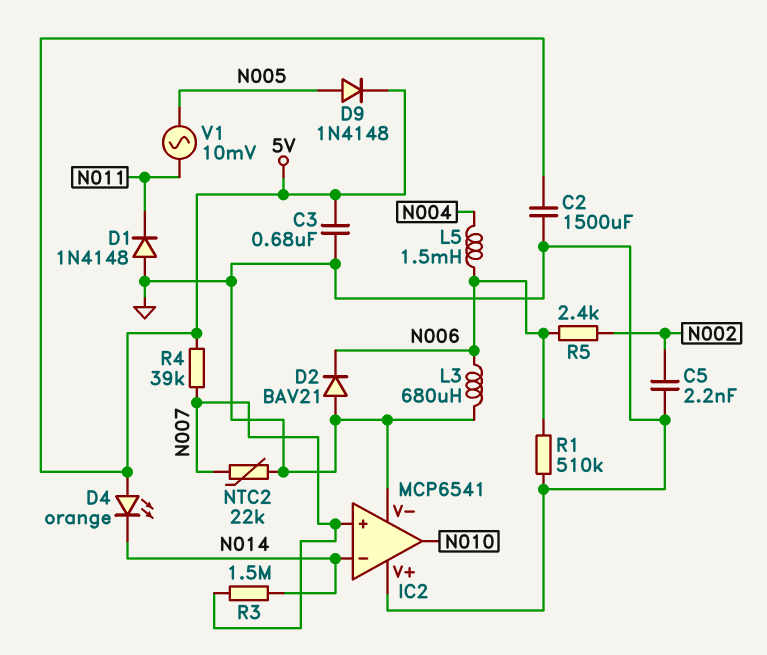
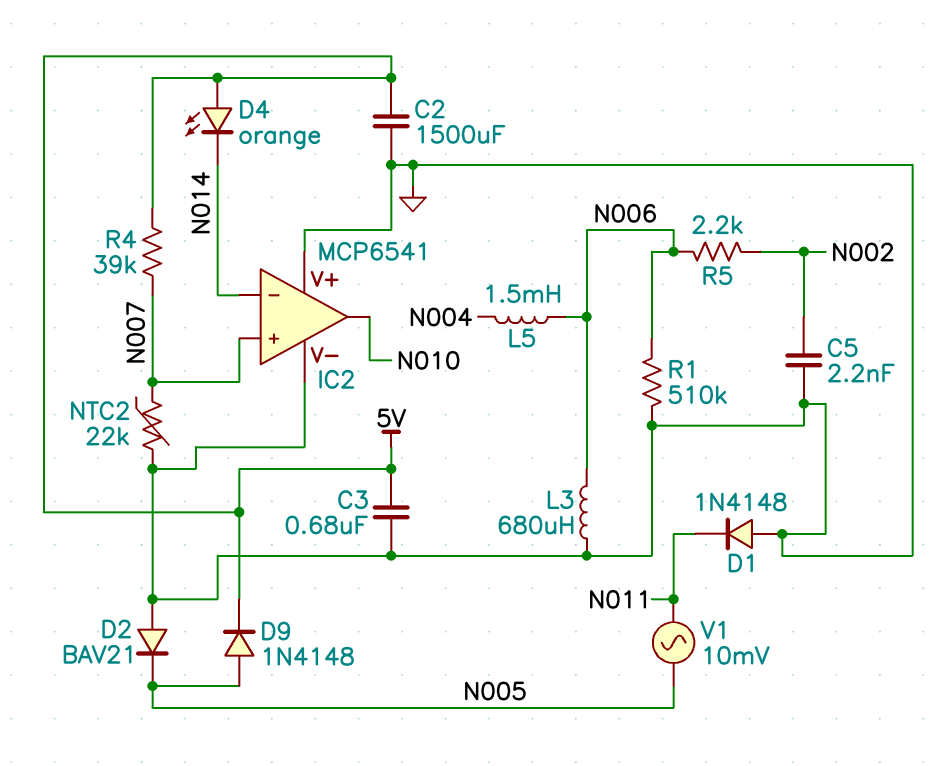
D2: diode BAV21 (A GND, K N006) -> diode BAV21 (A GND, K N005)
R3: 1.5M (N007, N014) -> none
R5: 2.4k (N002, N006) -> 2.2k (N002, N006)

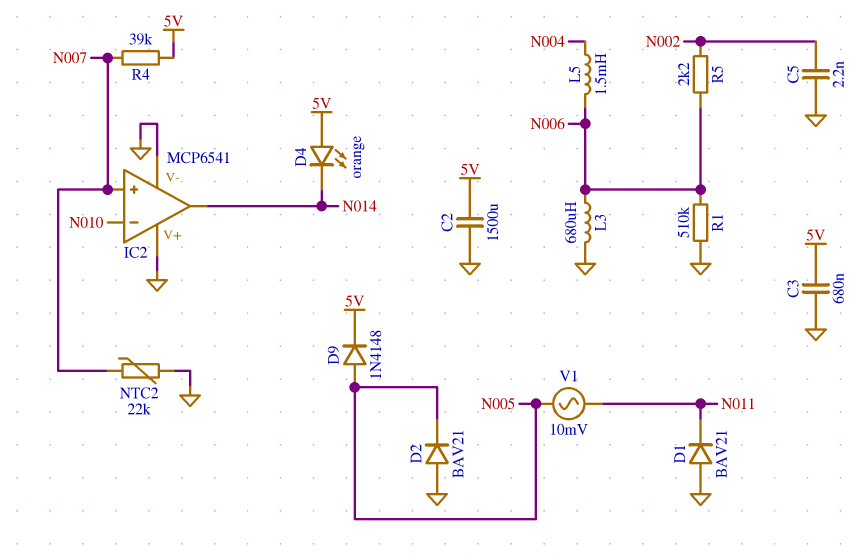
D1: diode 1N4148 (A GND, K N011) -> diode BAV21 (A GND, K N011)
IC2 pin in-: N014 -> N010
IC2 pin out: N010 -> N014

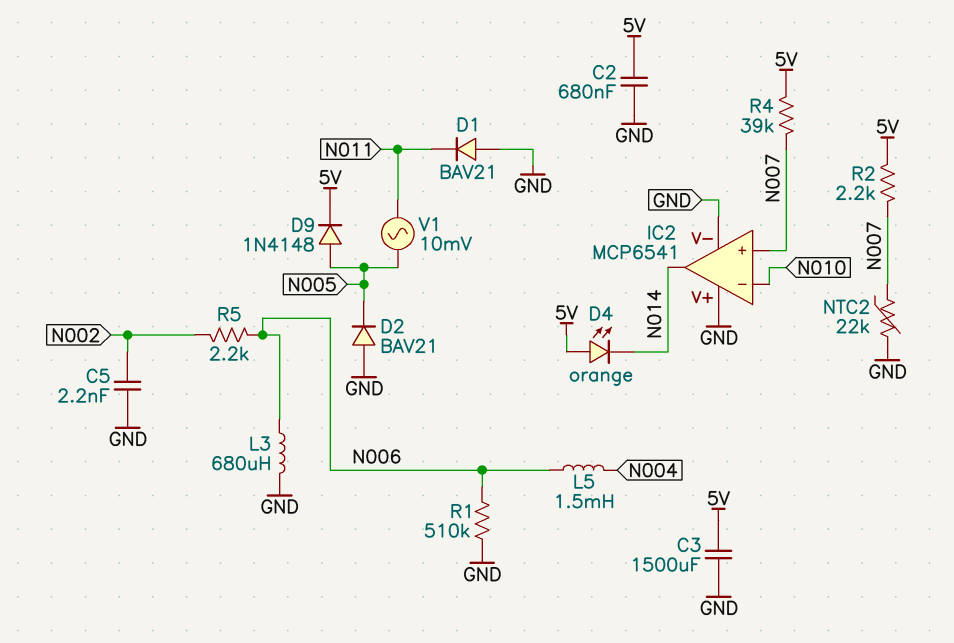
C2: 1500uF (5V, GND) -> 680nF (5V, GND)
C3: 680nF (5V, GND) -> 1500uF (5V, GND)
R2: none -> 2.2k (5V, N007)

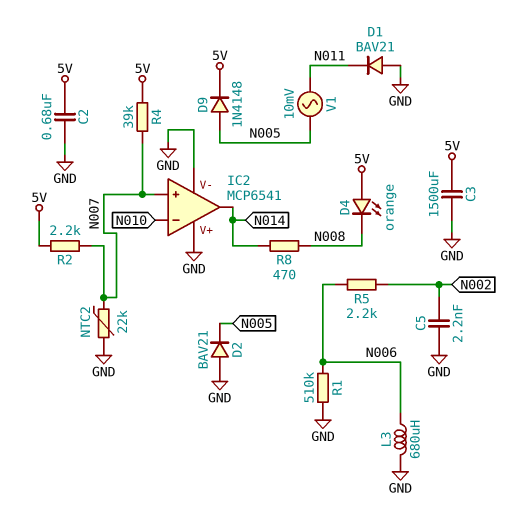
D4: LED orange (A 5V, K N014) -> LED orange (A 5V, K N008)
L5: 1.5mH (N004, N006) -> none
R8: none -> 470 (N008, N014)

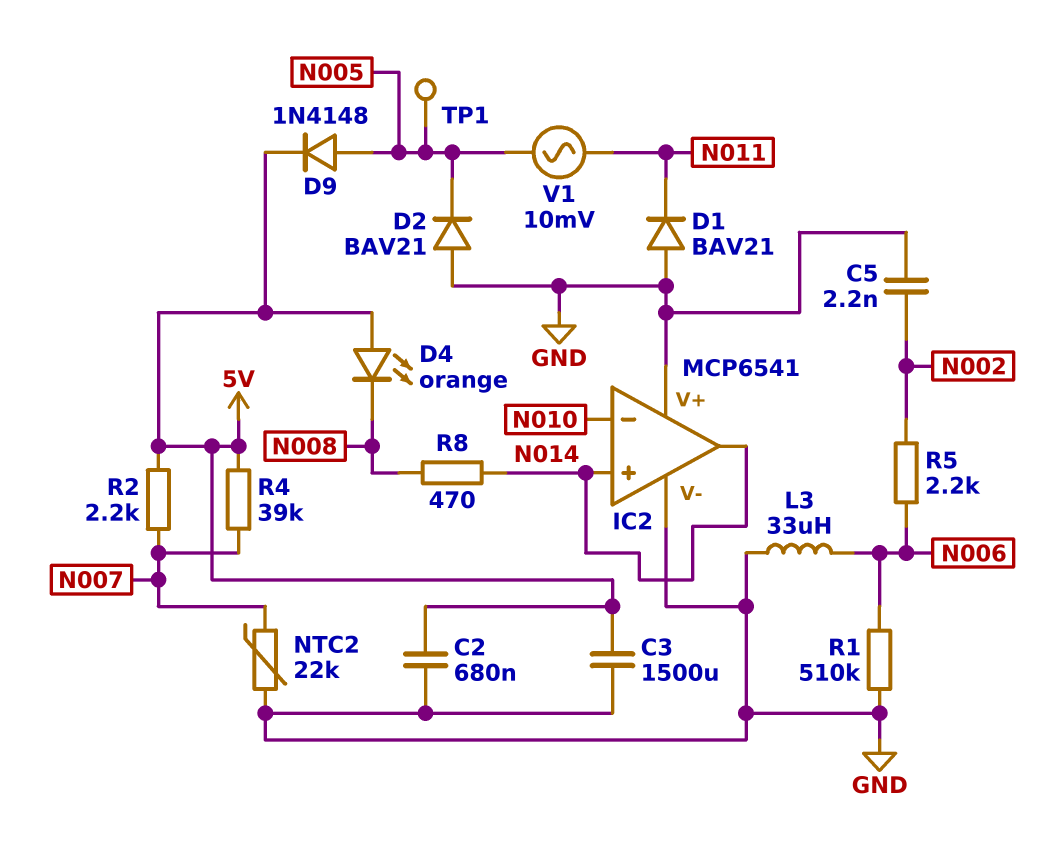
IC2 pin in+: N007 -> N014
L3: 680uH (GND, N006) -> 33uH (GND, N006)
TP1: none -> test point (N005)

